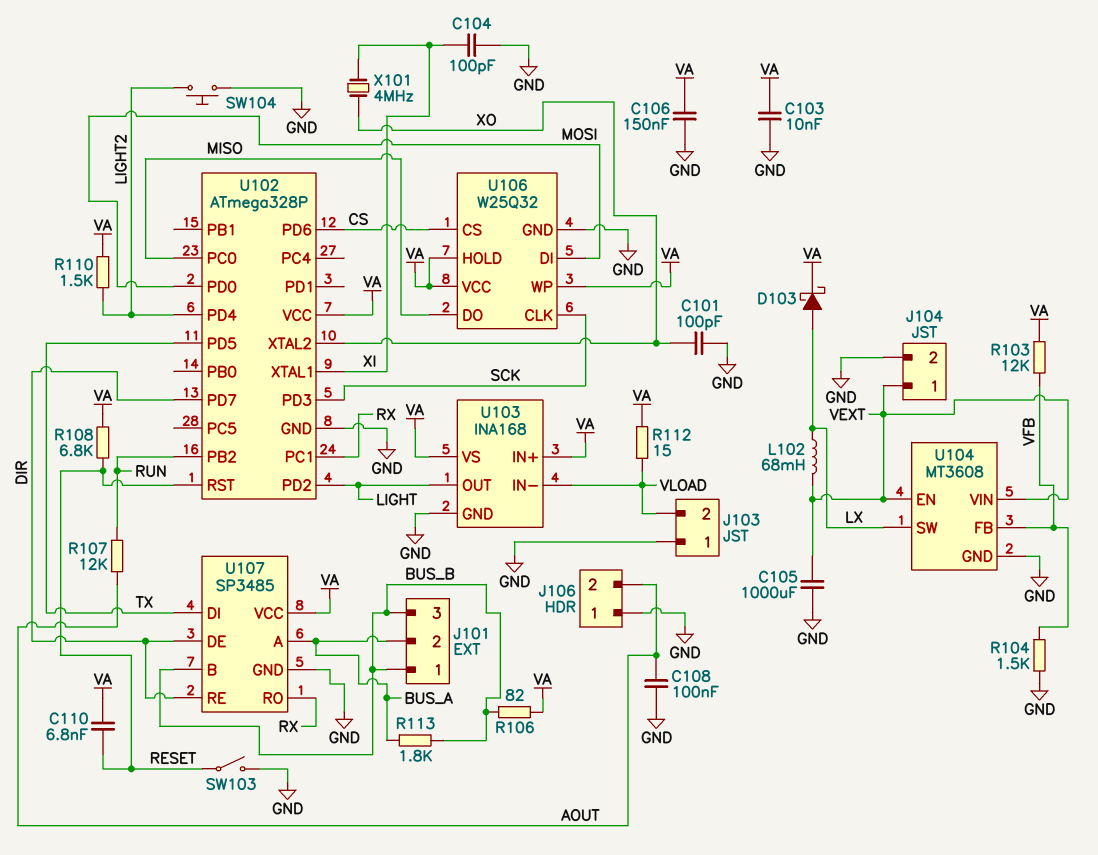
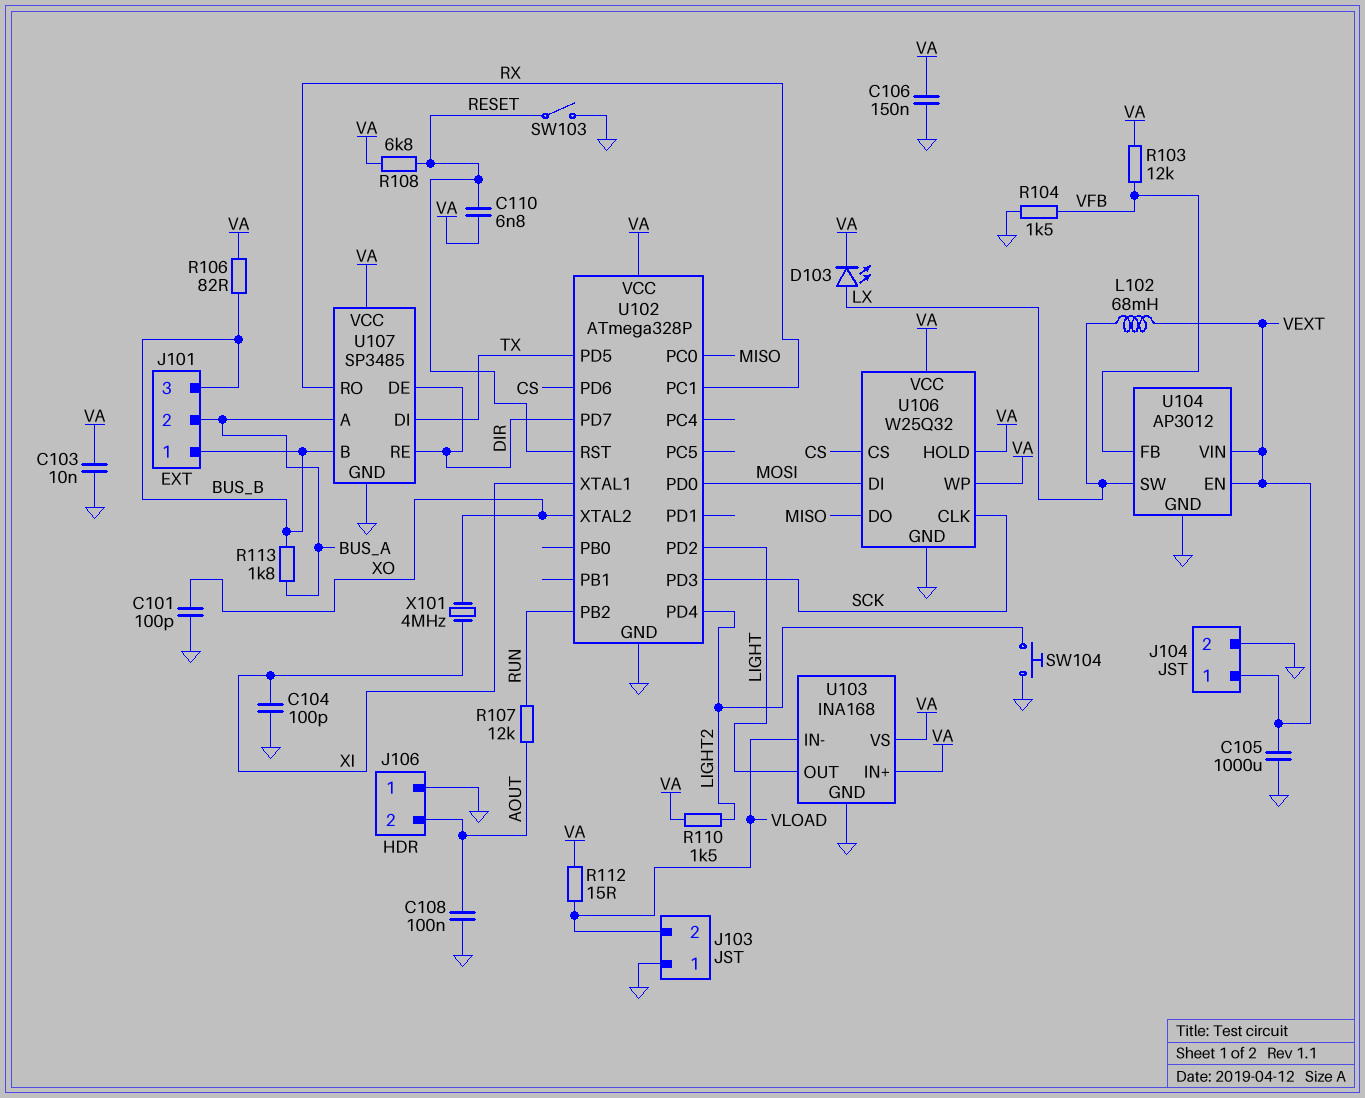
D103: schottky (A LX, K VA) -> LED (A LX, K VA)
U104: MT3608 -> AP3012

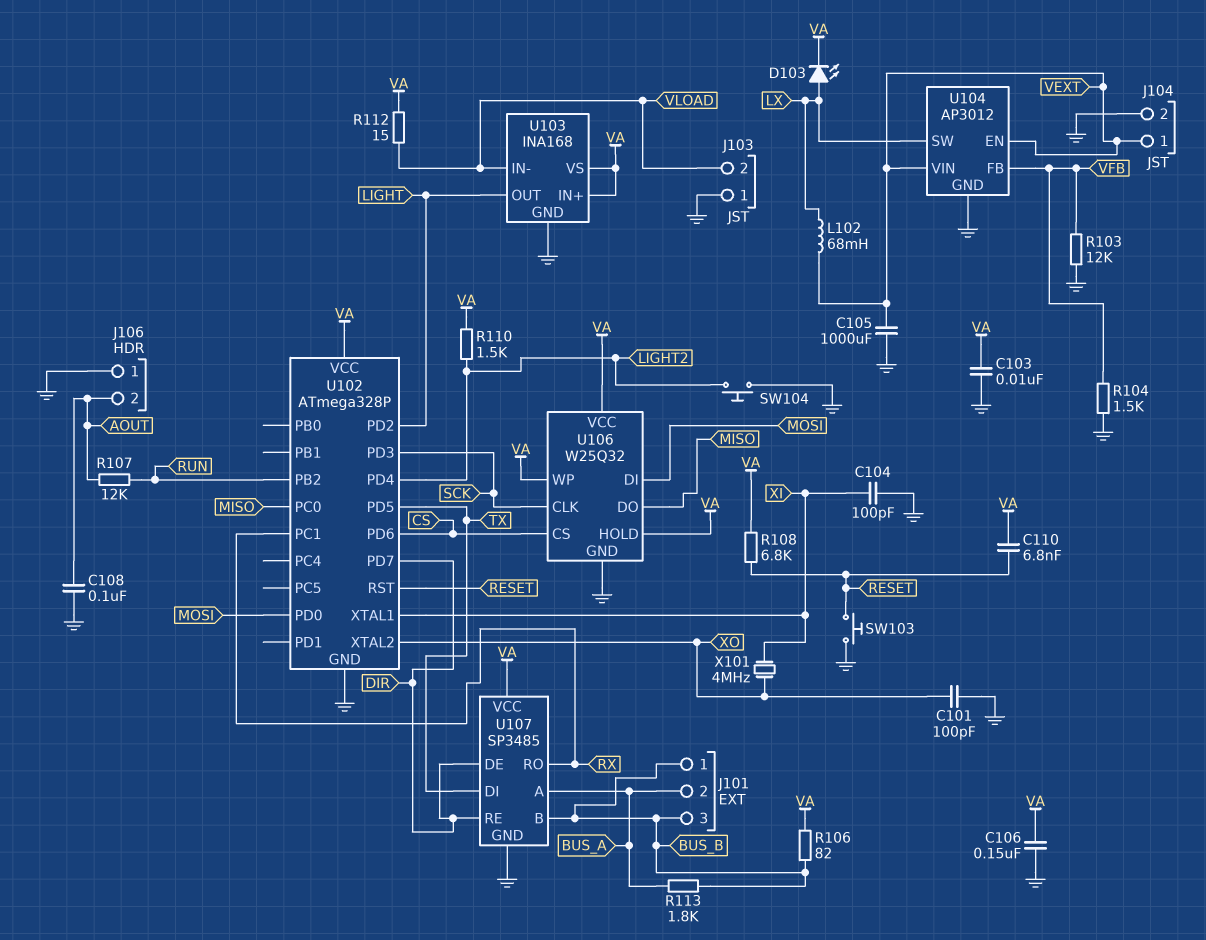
R103: 12k (VA, VFB) -> 12k (GND, VFB)
SW103: switch (GND, RESET) -> button (GND, RESET)

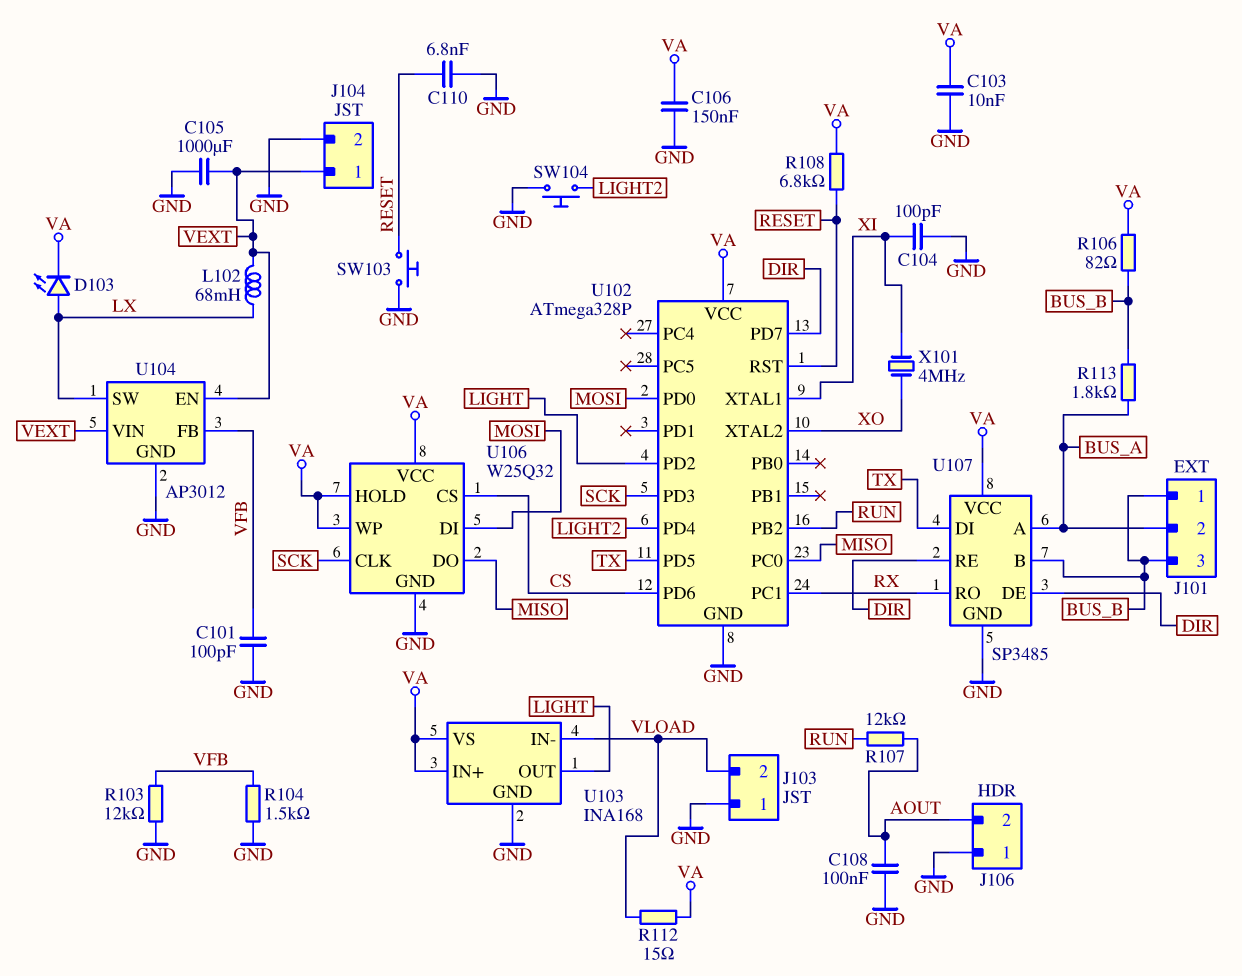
C101: 100pF (GND, XO) -> 100pF (GND, VFB)
C110: 6.8nF (RESET, VA) -> 6.8nF (GND, RESET)
R110: 1.5k (LIGHT2, VA) -> none

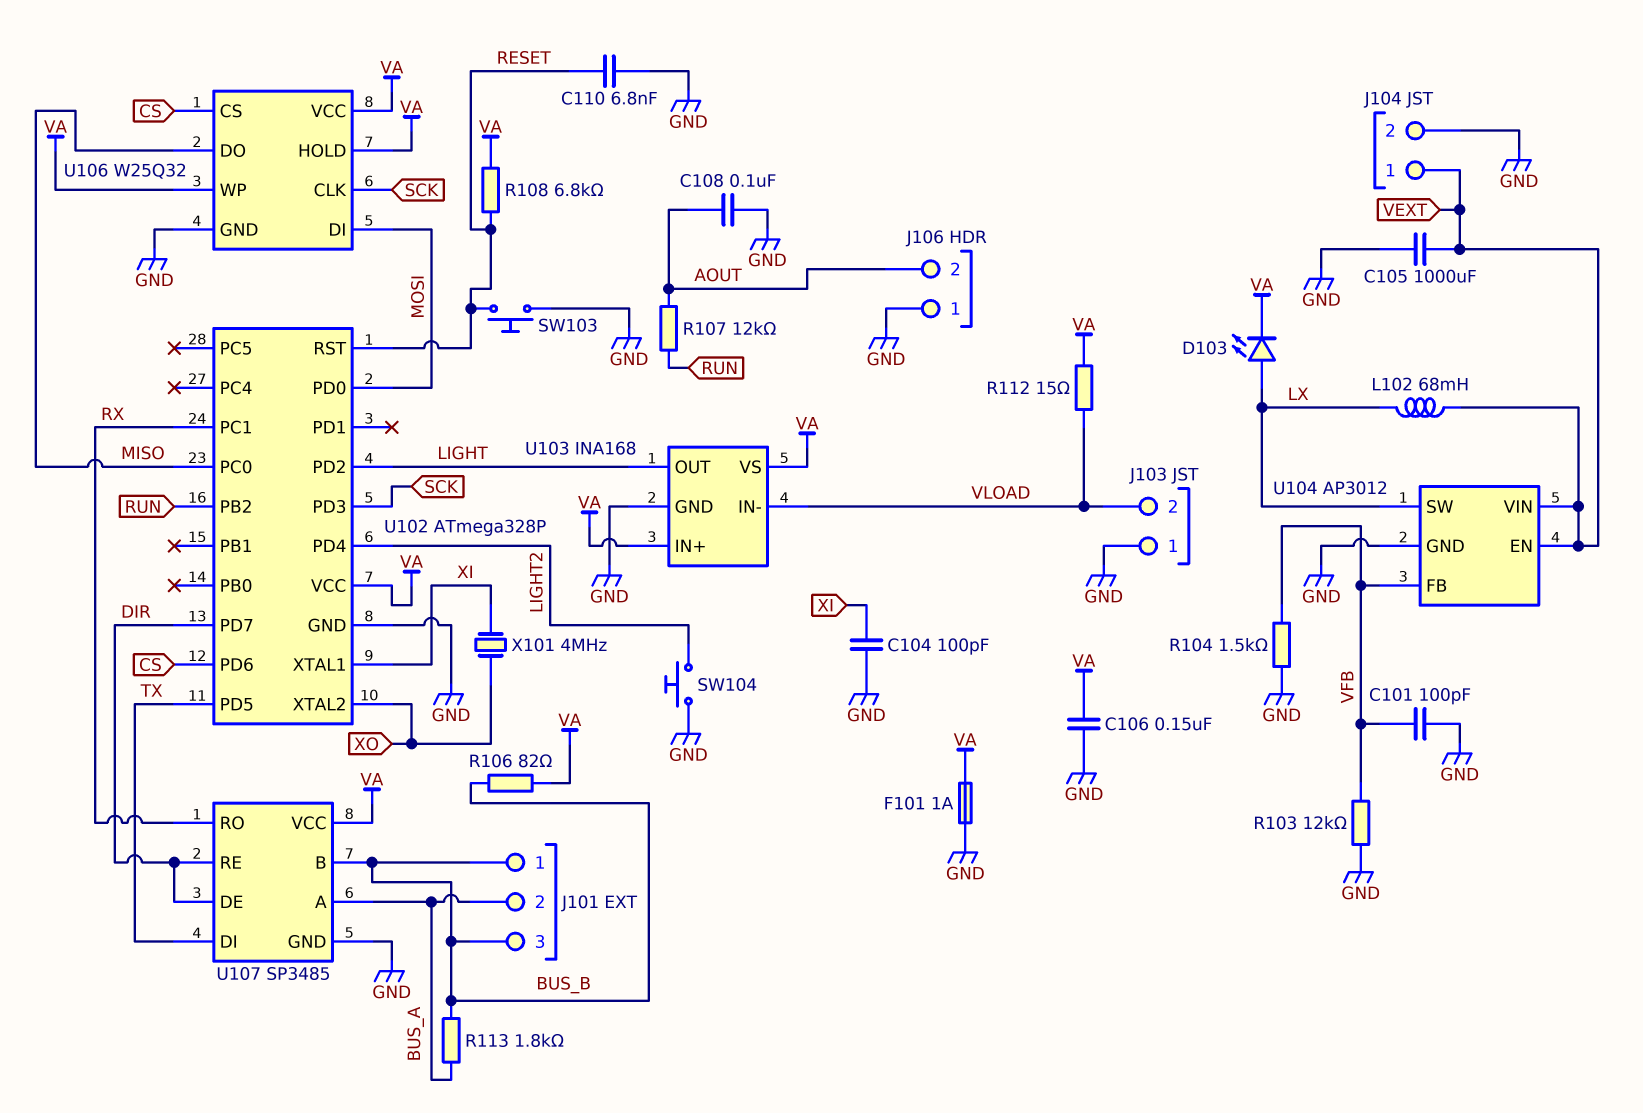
C103: 10nF (GND, VA) -> none
F101: none -> 1A (GND, VA)

